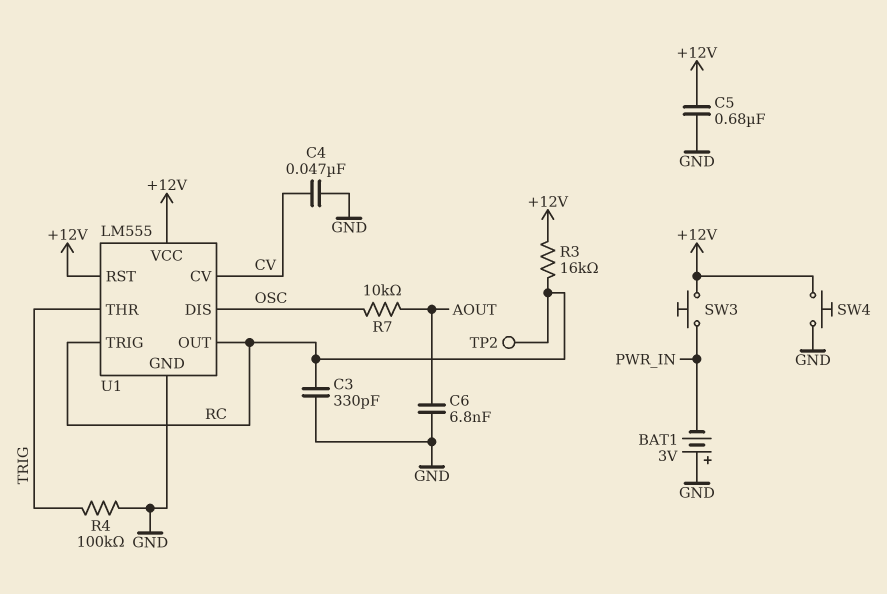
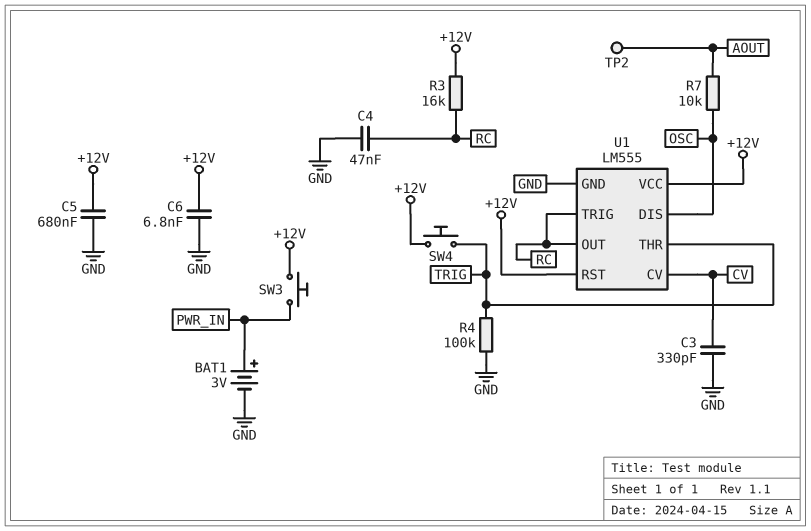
BAT1: 3V (plus GND, minus PWR_IN) -> 3V (plus PWR_IN, minus GND)
C3: 330pF (GND, RC) -> 330pF (CV, GND)
C4: 47nF (CV, GND) -> 47nF (GND, RC)
C6: 6.8nF (AOUT, GND) -> 6.8nF (+12V, GND)
SW4: button (+12V, GND) -> button (+12V, TRIG)
TP2: test point (RC) -> test point (AOUT)

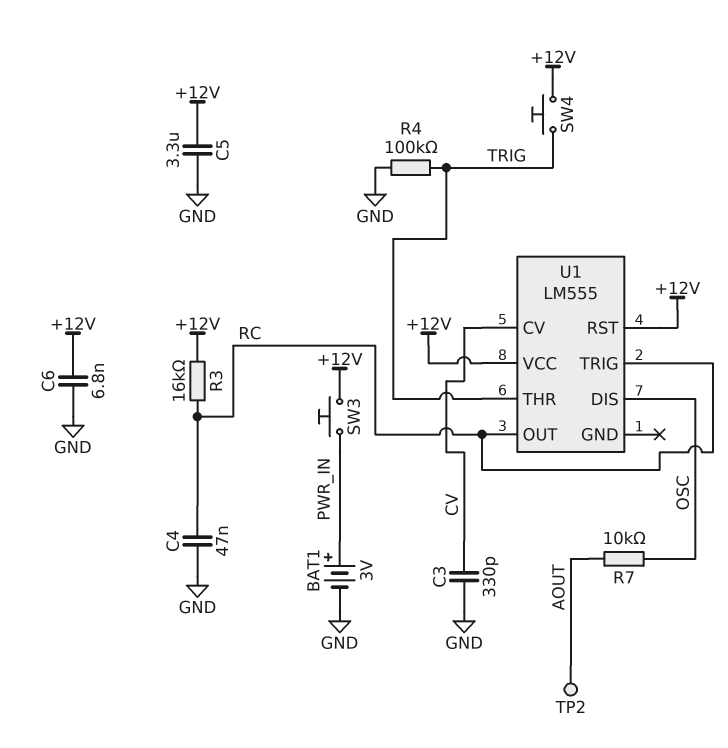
C5: 680nF (+12V, GND) -> 3.3uF (+12V, GND)
U1 pin GND: GND -> none

